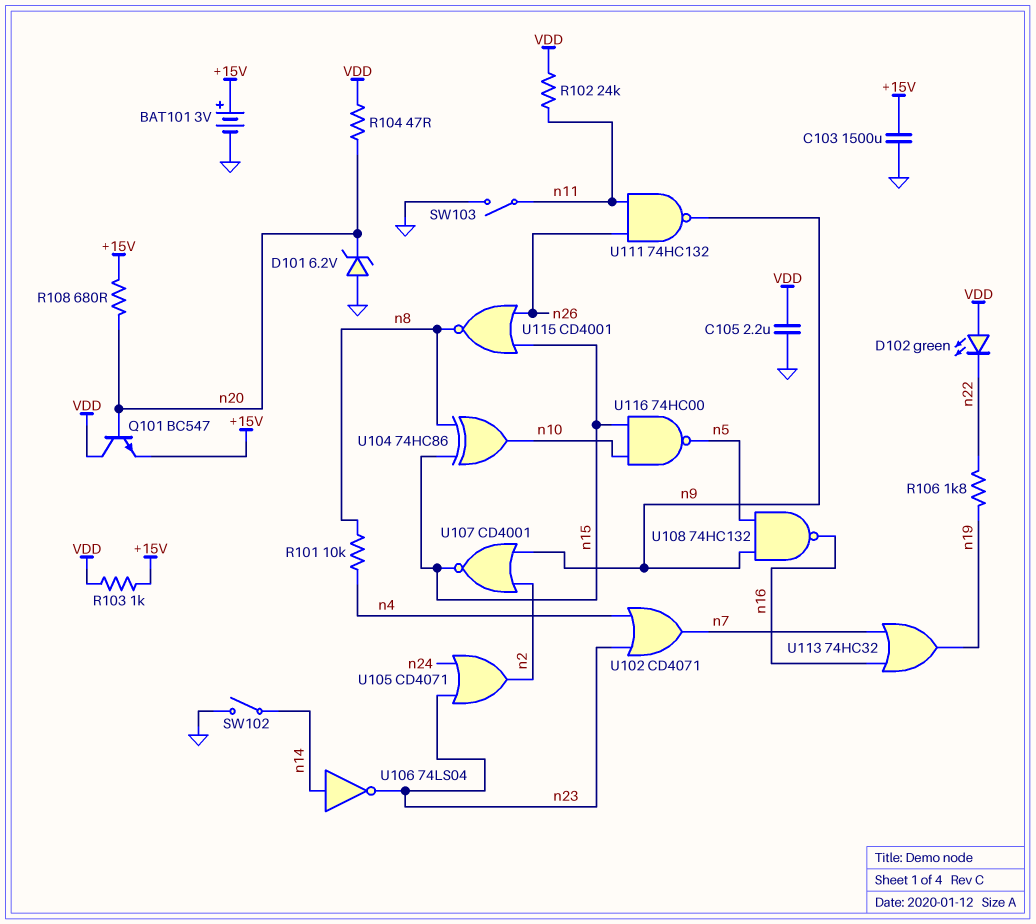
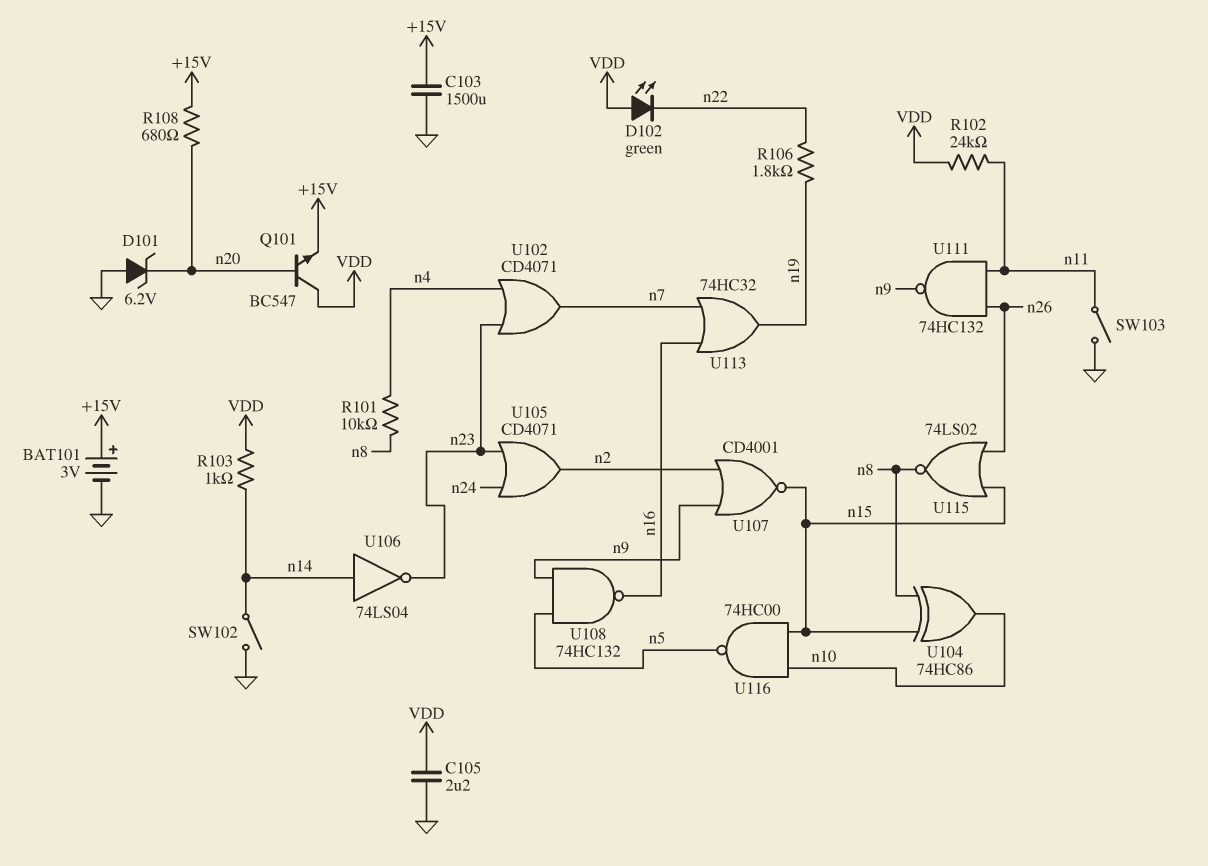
R103: 1k (+15V, VDD) -> 1k (VDD, n14)
R104: 47 (VDD, n20) -> none
U115: NOR CD4001 (in n15, in n26, out n8) -> NOR 74LS02 (in n15, in n26, out n8)

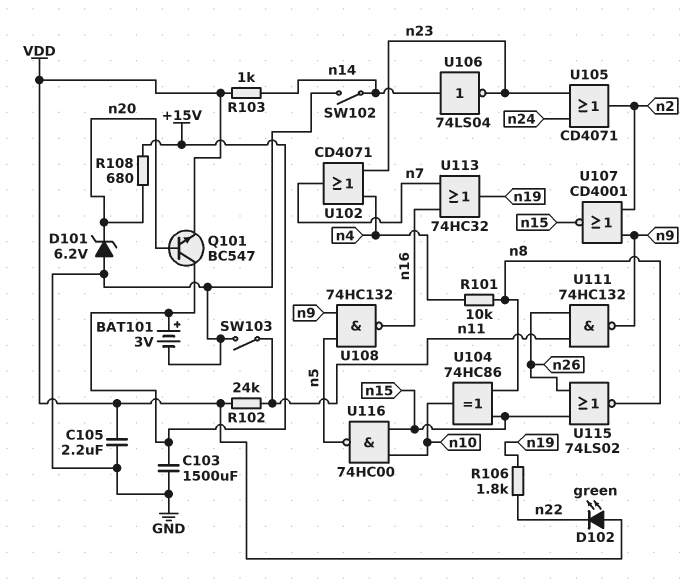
Q101: NPN BC547 (B n20, C VDD, E +15V) -> NPN BC547 (B n20, C +15V, E VDD)

